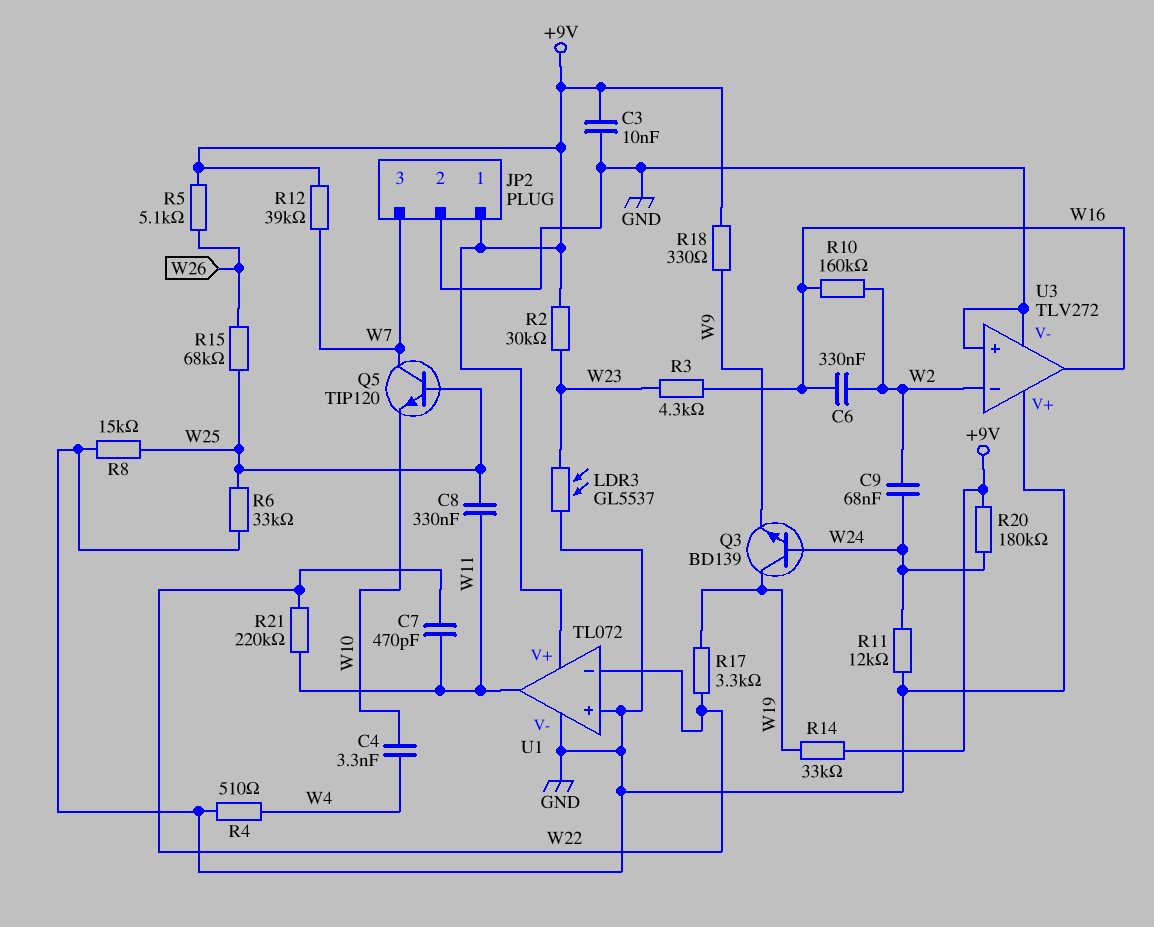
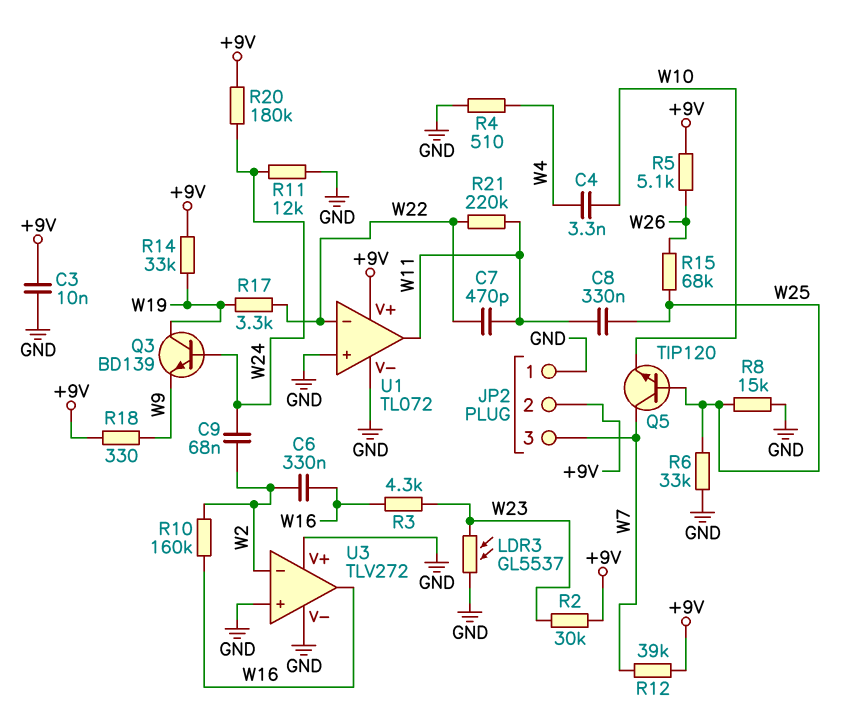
JP2 pin 1: +9V -> GND
JP2 pin 2: GND -> +9V

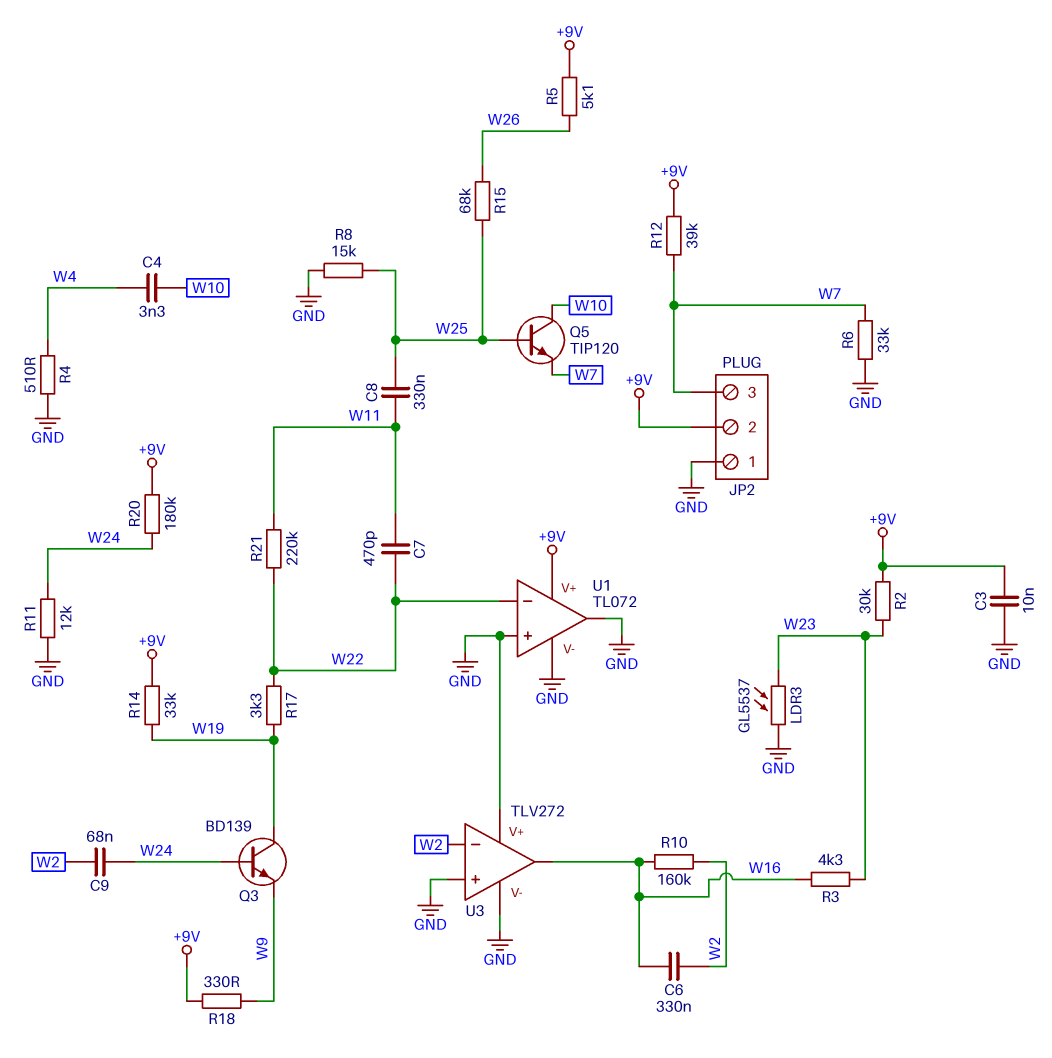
Q5: NPN TIP120 (B W25, C W7, E W10) -> NPN TIP120 (B W25, C W10, E W7)
R6: 33k (GND, W25) -> 33k (GND, W7)
U1 pin out: W11 -> GND

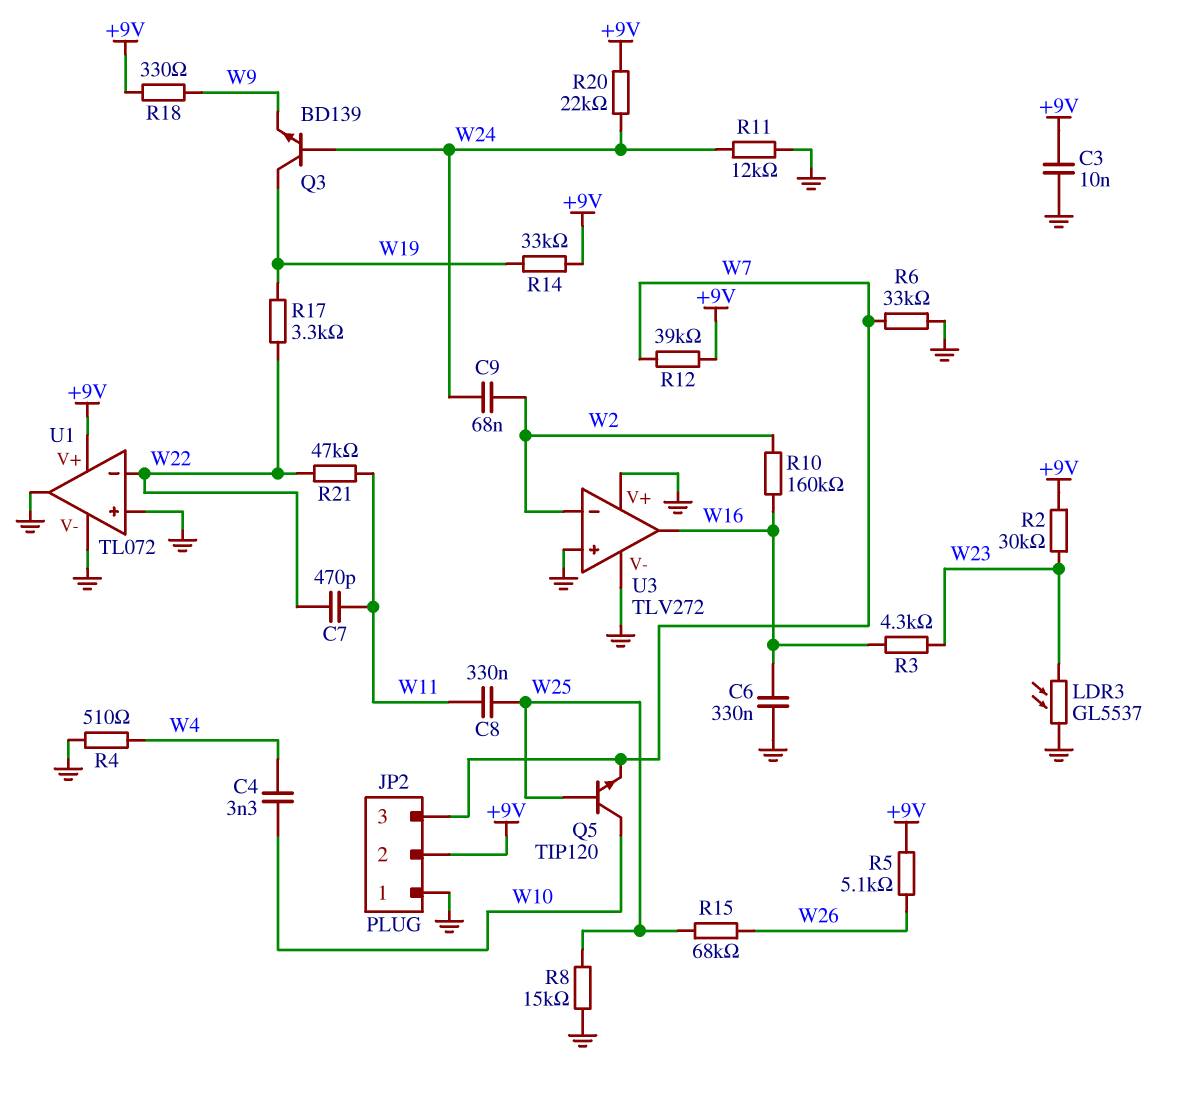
C6: 330nF (W2, W16) -> 330nF (GND, W16)
R20: 180k (+9V, W24) -> 22k (+9V, W24)
R21: 220k (W11, W22) -> 47k (W11, W22)

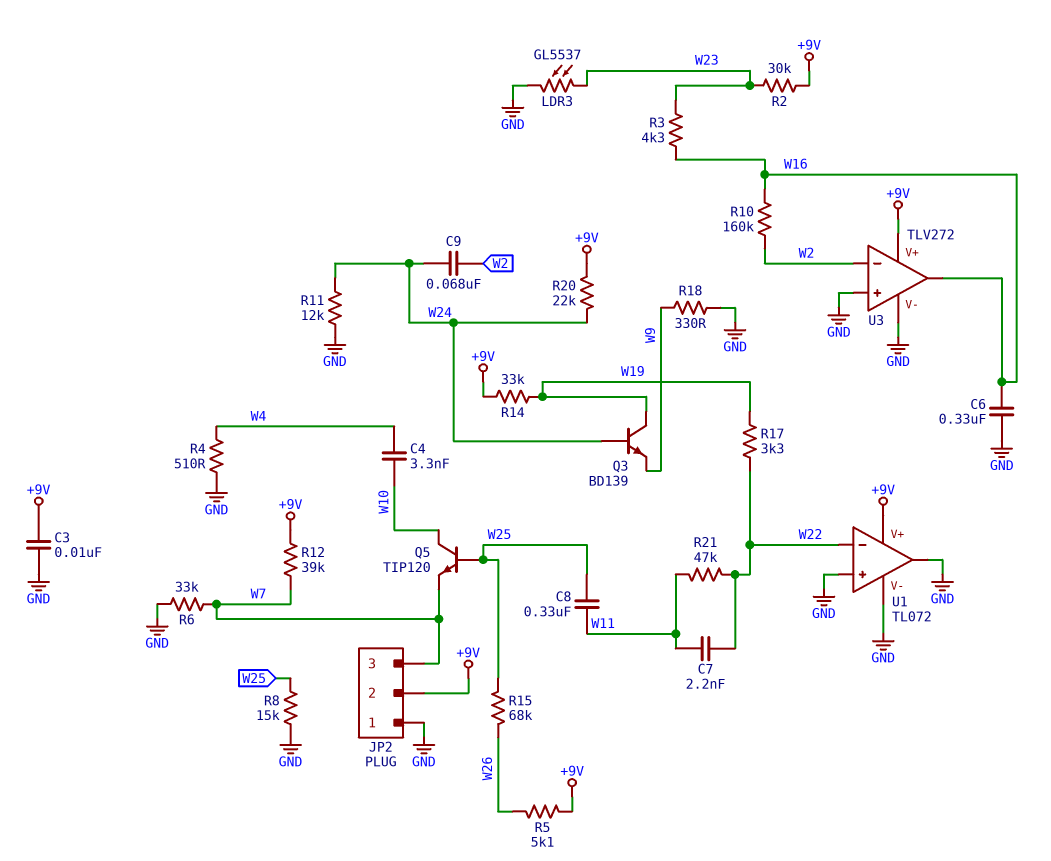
C7: 470pF (W11, W22) -> 2.2nF (W11, W22)
R18: 330 (+9V, W9) -> 330 (GND, W9)
U3 pin V+: GND -> +9V

